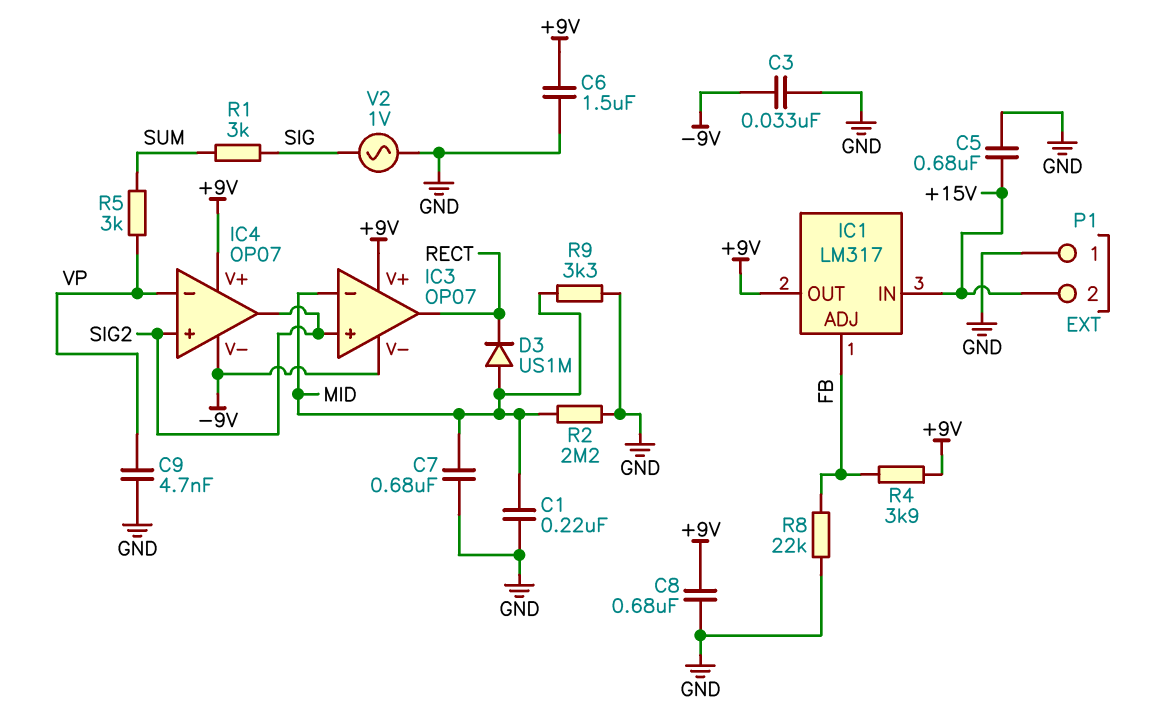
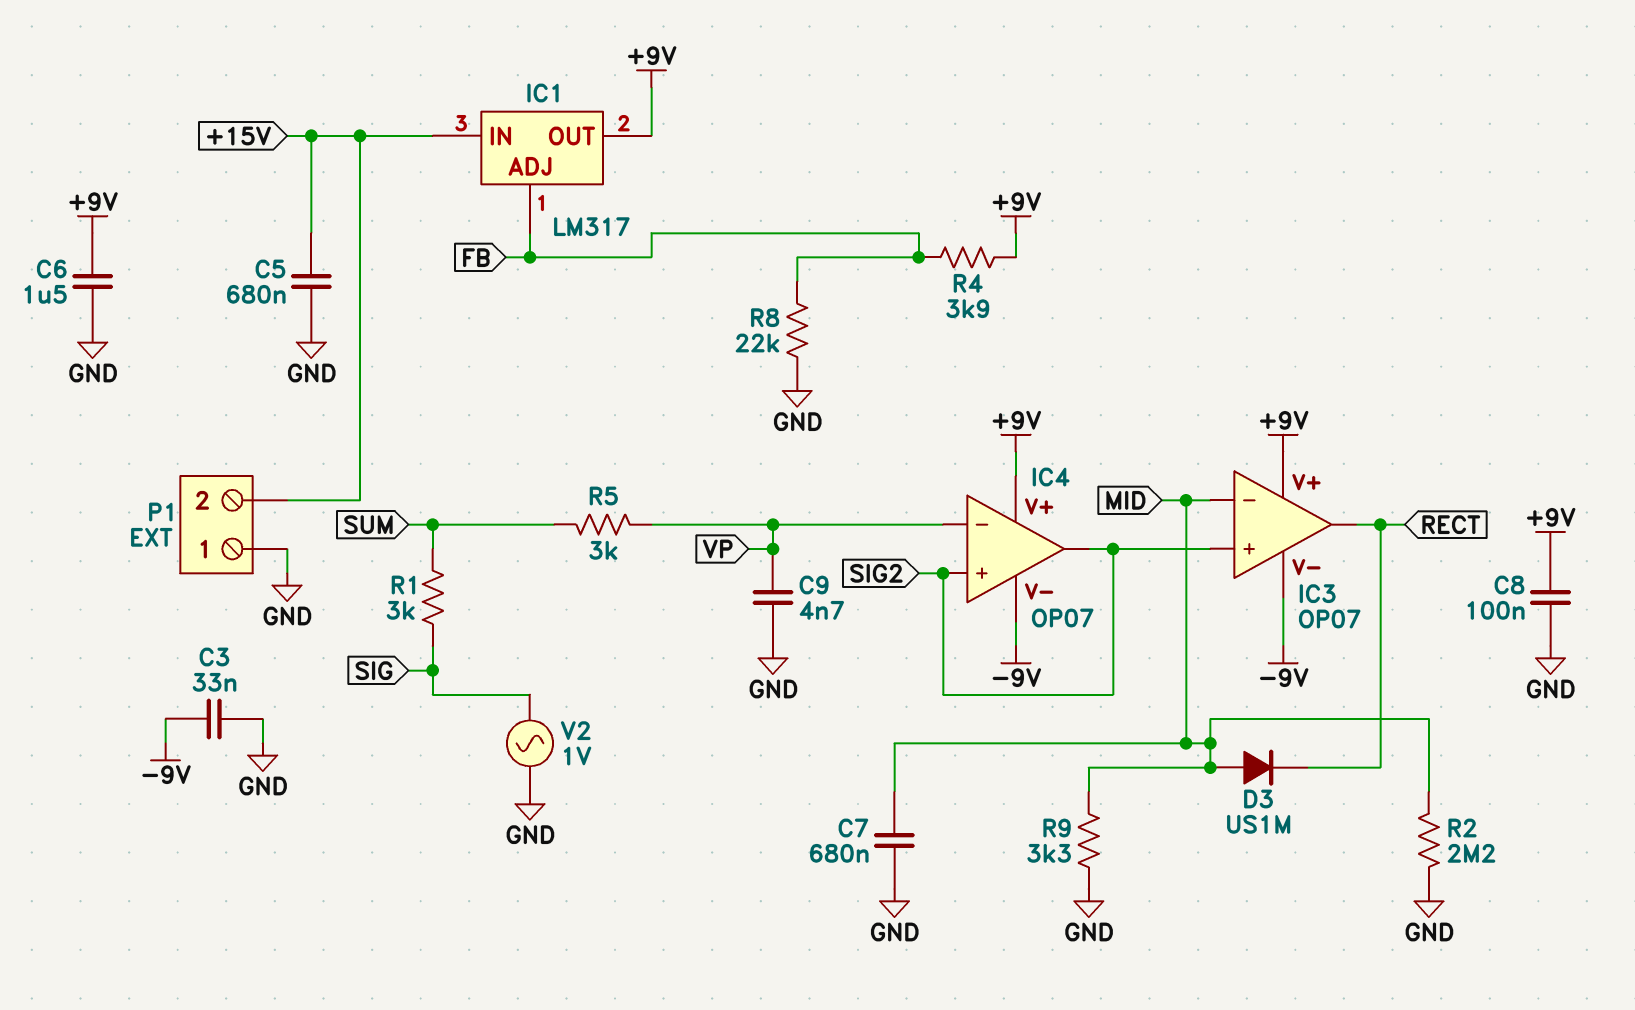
C1: 220nF (GND, MID) -> none
C8: 680nF (+9V, GND) -> 100nF (+9V, GND)

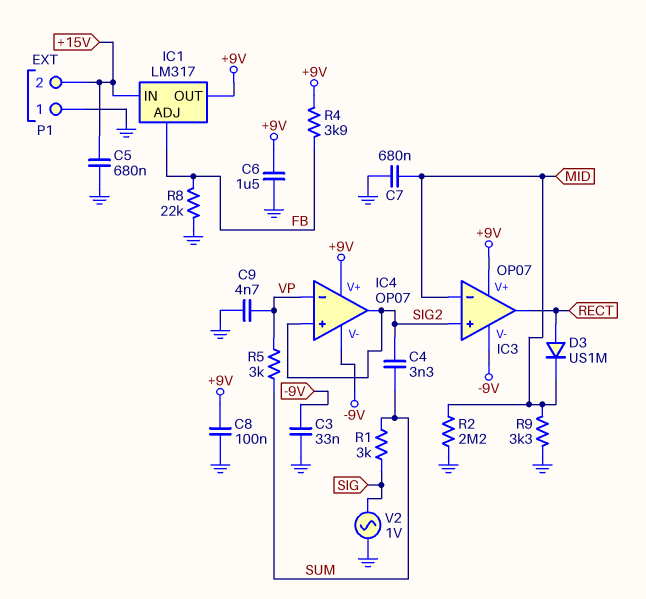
C4: none -> 3.3nF (SIG2, SUM)
D3: diode US1M (A MID, K RECT) -> diode US1M (A RECT, K MID)

